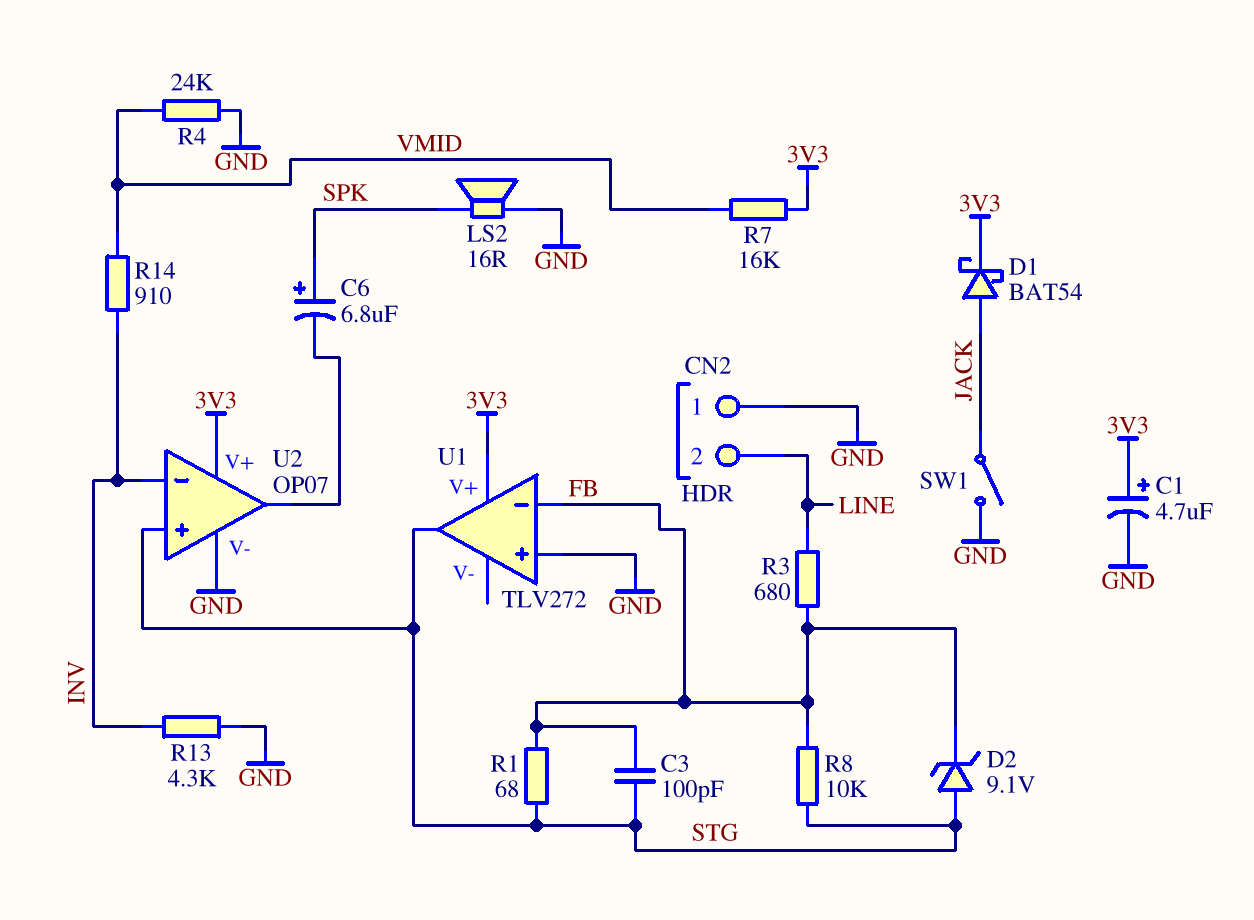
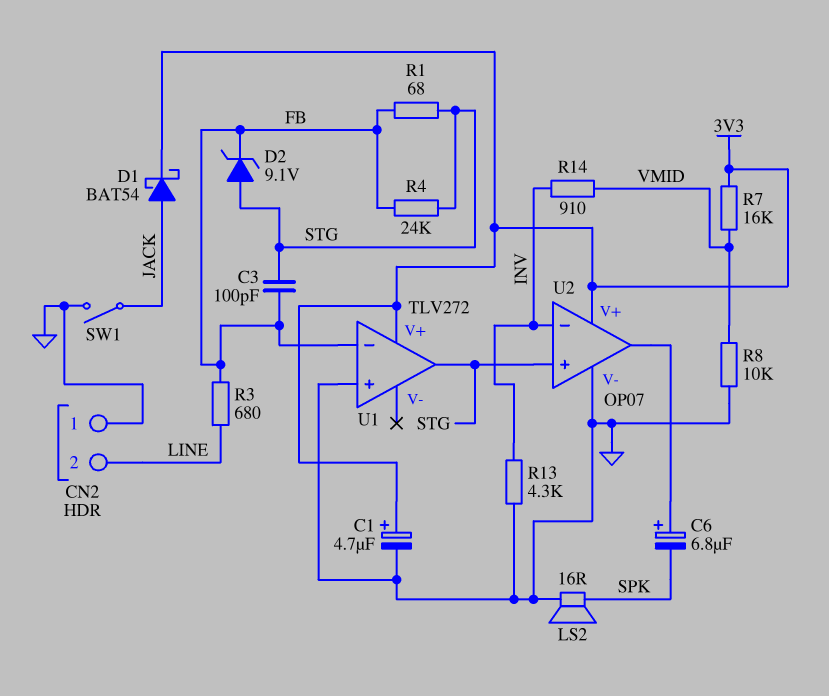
C6: 6.8uF (plus SPK, minus U2/out) -> 6.8uF (plus U2/out, minus SPK)
R4: 24k (GND, VMID) -> 24k (FB, STG)
R8: 10k (FB, STG) -> 10k (GND, VMID)

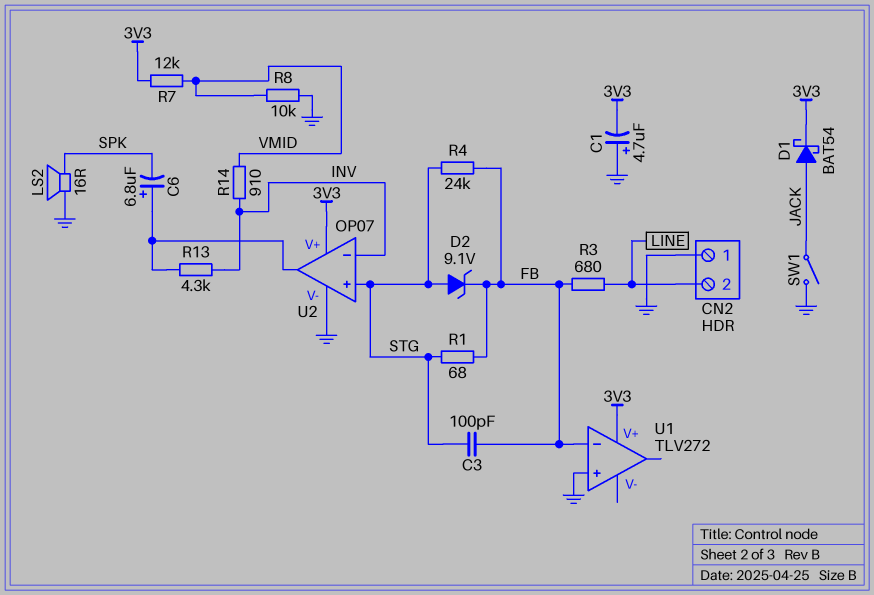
C1: 4.7uF (plus 3V3, minus GND) -> 4.7uF (plus GND, minus 3V3)
R7: 16k (3V3, VMID) -> 12k (3V3, VMID)
R13: 4.3k (GND, INV) -> 4.3k (INV, U2/out)
U1 pin out: STG -> none

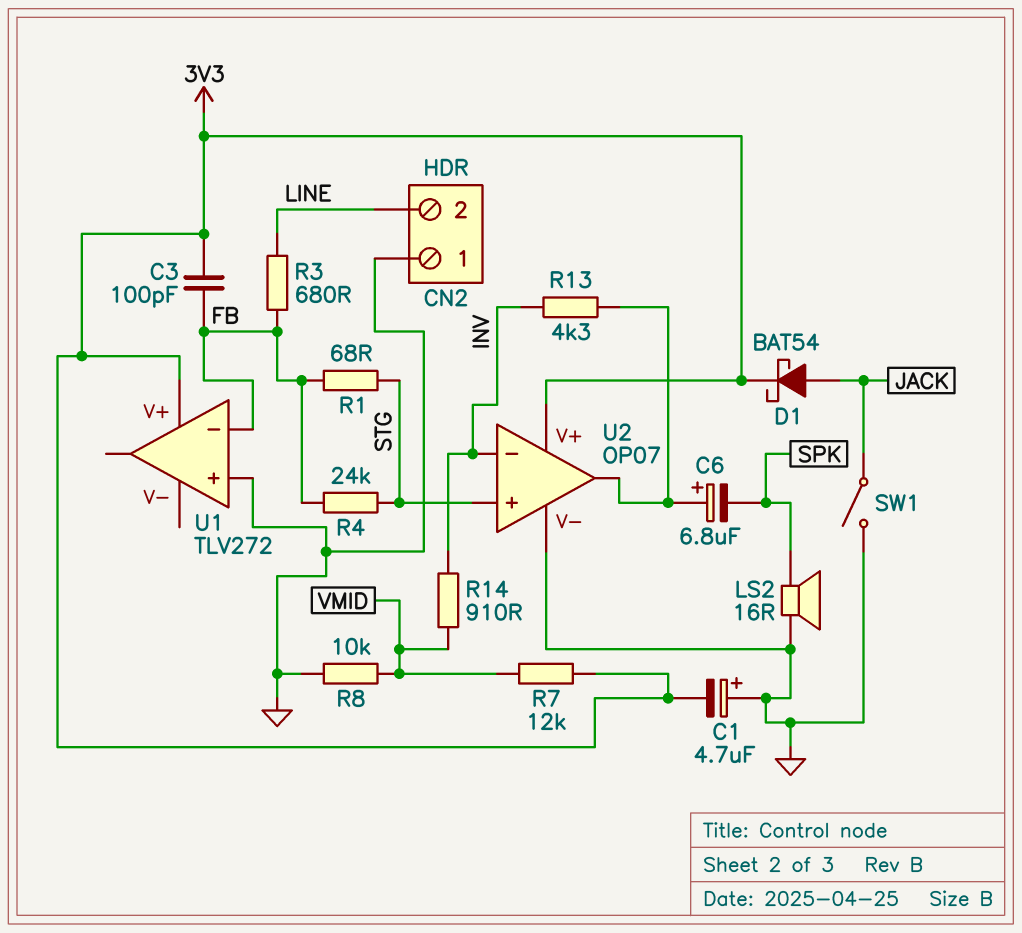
C3: 100pF (FB, STG) -> 100pF (3V3, FB)
D2: zener 9.1V (A STG, K FB) -> none

